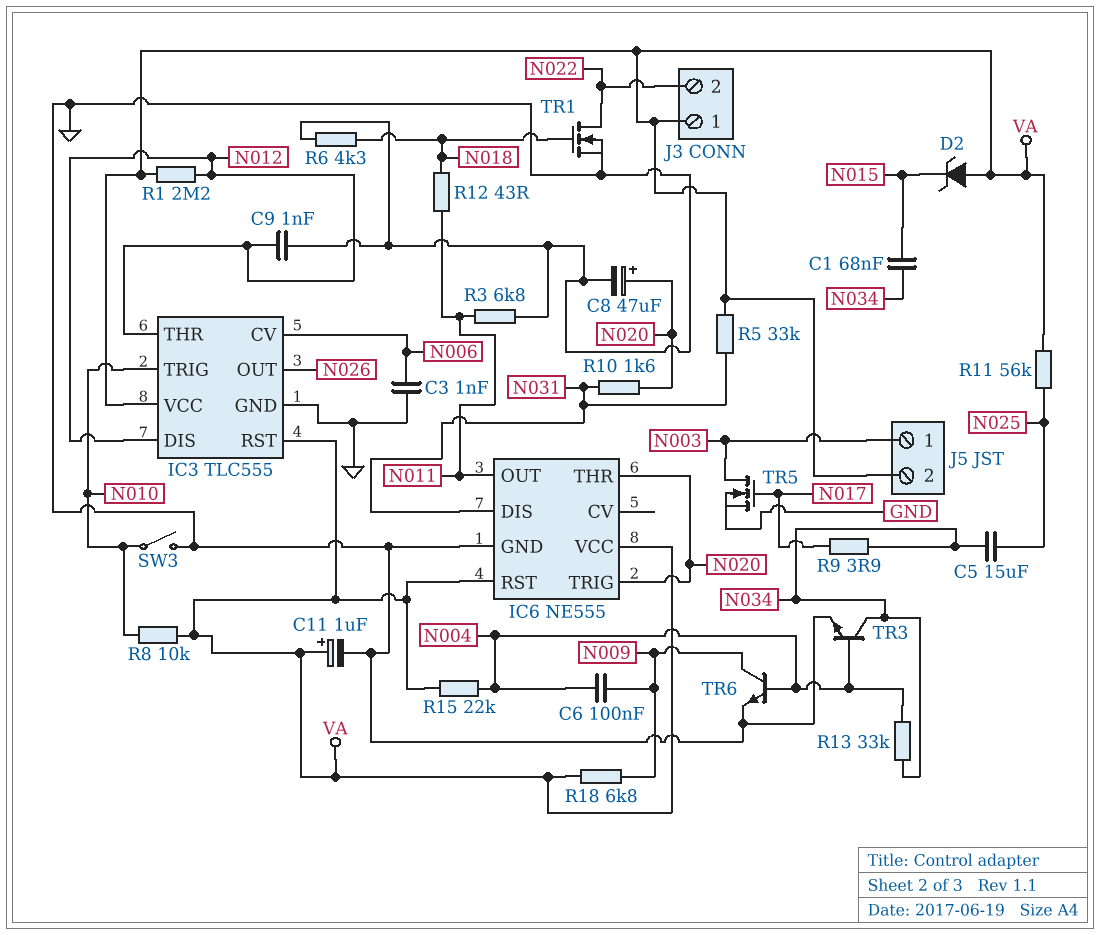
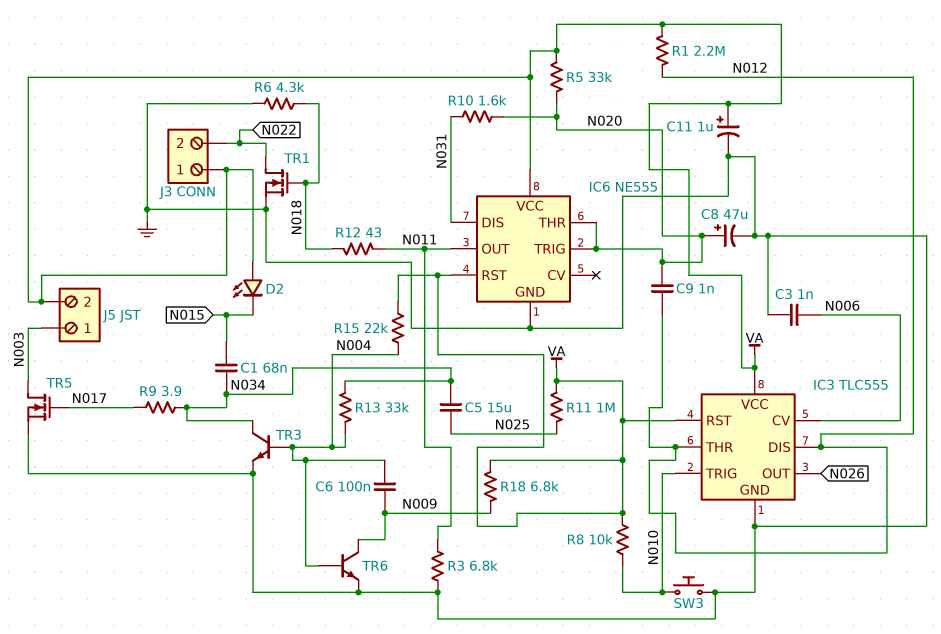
C9: 1nF (GND, N012) -> 1nF (N012, N020)
D2: zener (A VA, K N015) -> LED (A VA, K N015)
R5: 33k (N031, VA) -> 33k (N020, VA)
R11: 56k (N025, VA) -> 1M (N025, VA)
SW3: switch (GND, N010) -> button (GND, N010)

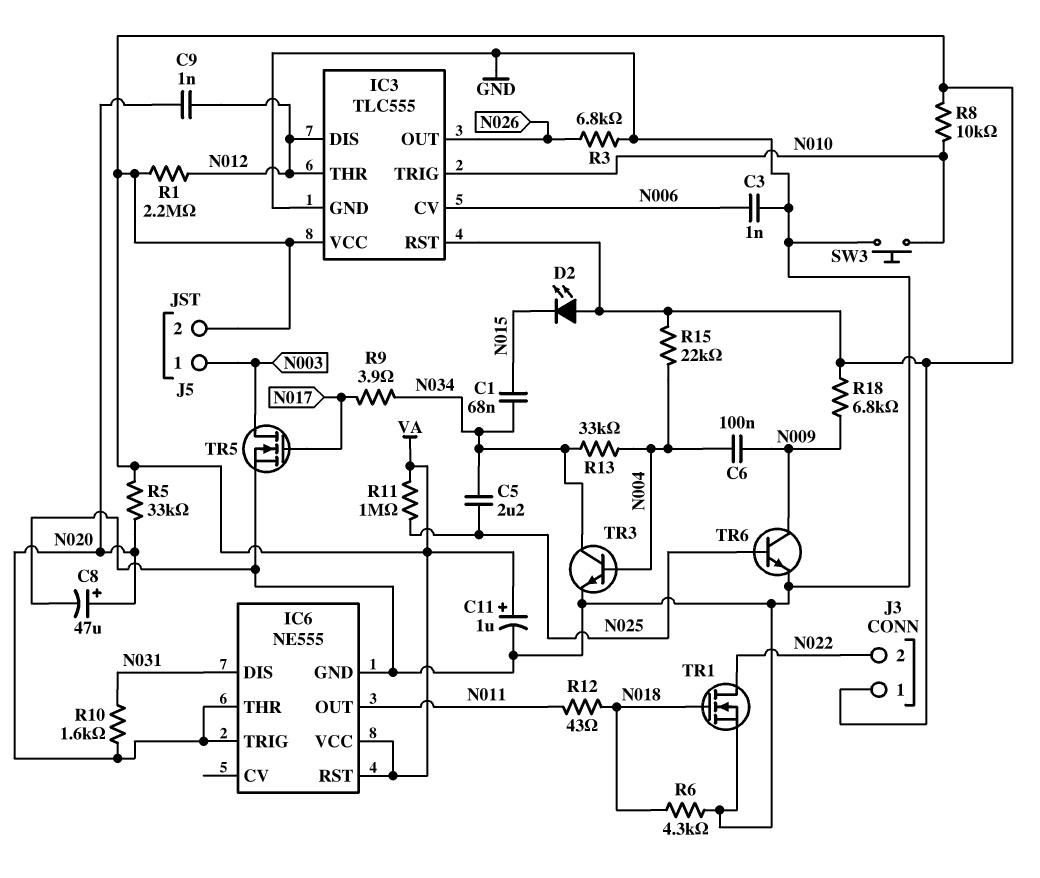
C5: 15uF (N025, N034) -> 2.2uF (N025, N034)
R3: 6.8k (GND, N011) -> 6.8k (GND, N026)
TR6: NPN (B N004, C N009, E GND) -> NPN (B N025, C N009, E GND)

